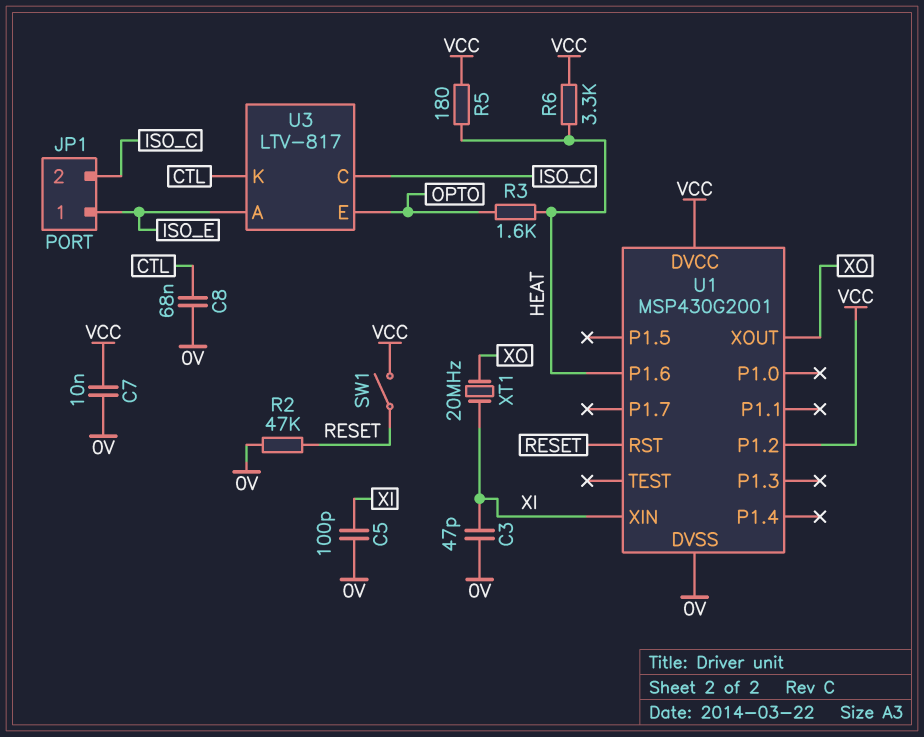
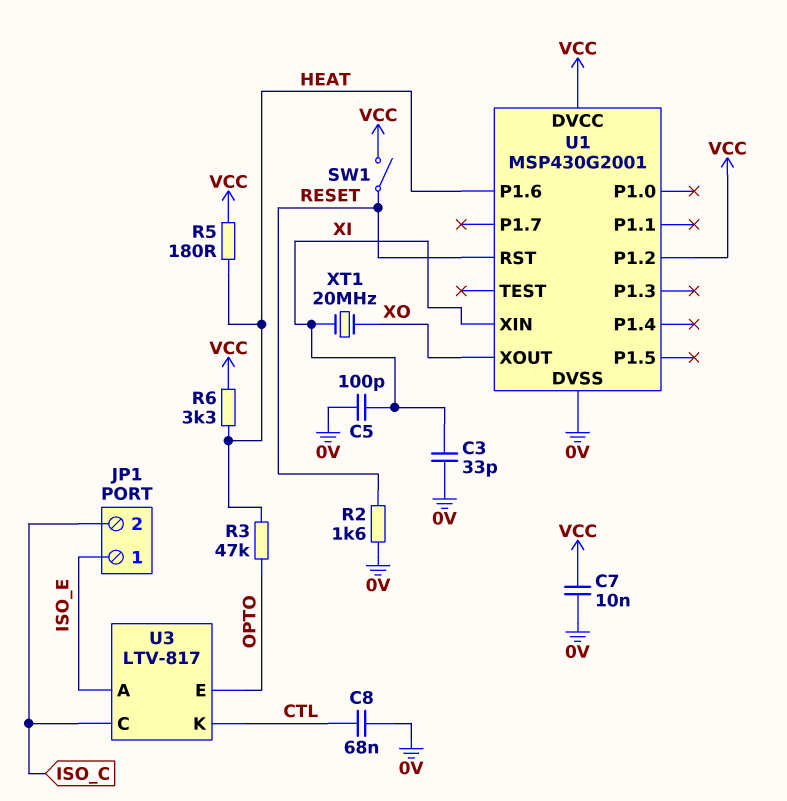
C3: 47pF (0V, XI) -> 33pF (0V, XI)
R2: 47k (0V, RESET) -> 1.6k (0V, RESET)
R3: 1.6k (HEAT, OPTO) -> 47k (HEAT, OPTO)

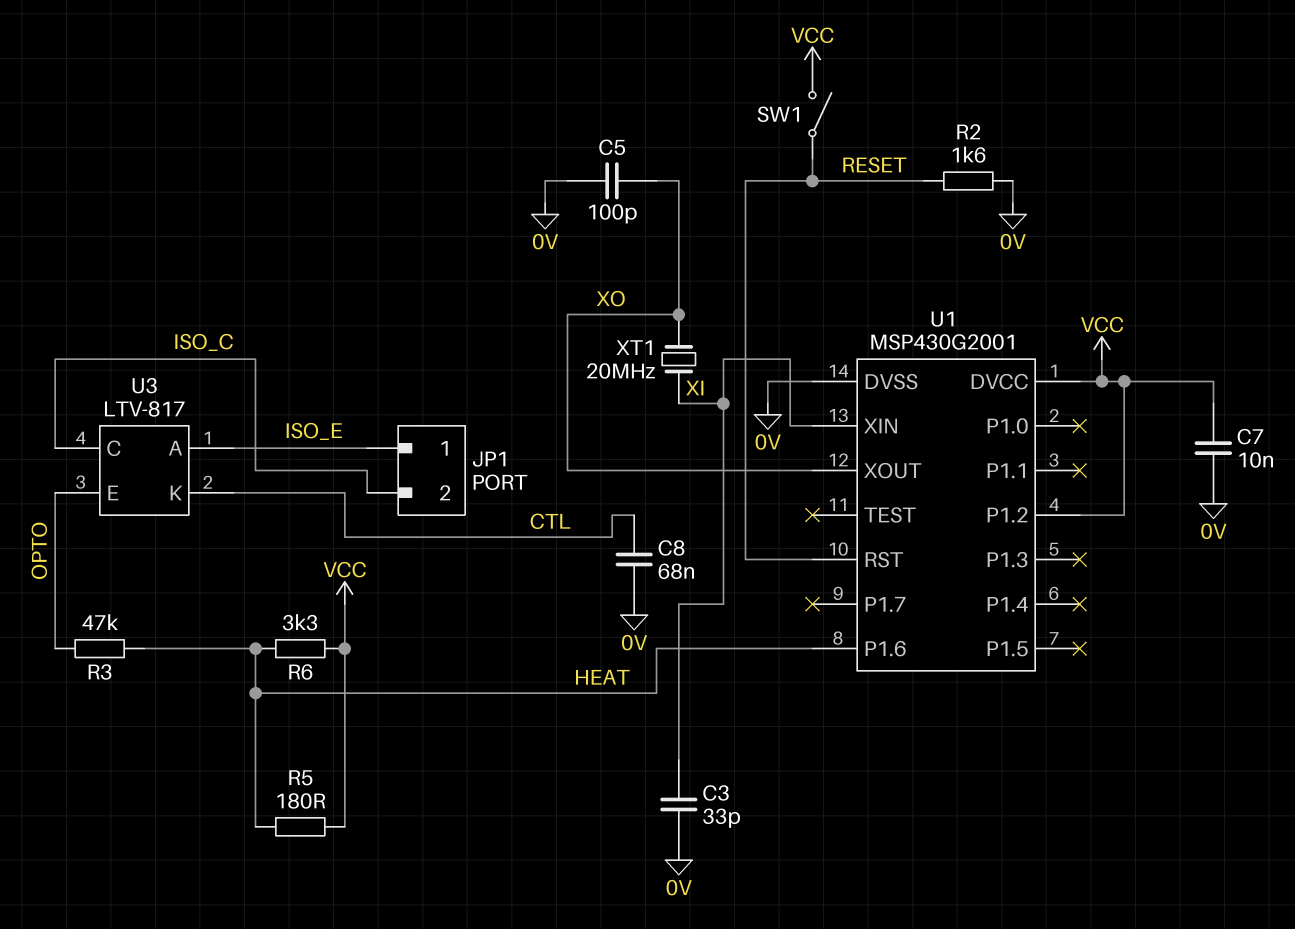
C5: 100pF (0V, XI) -> 100pF (0V, XO)

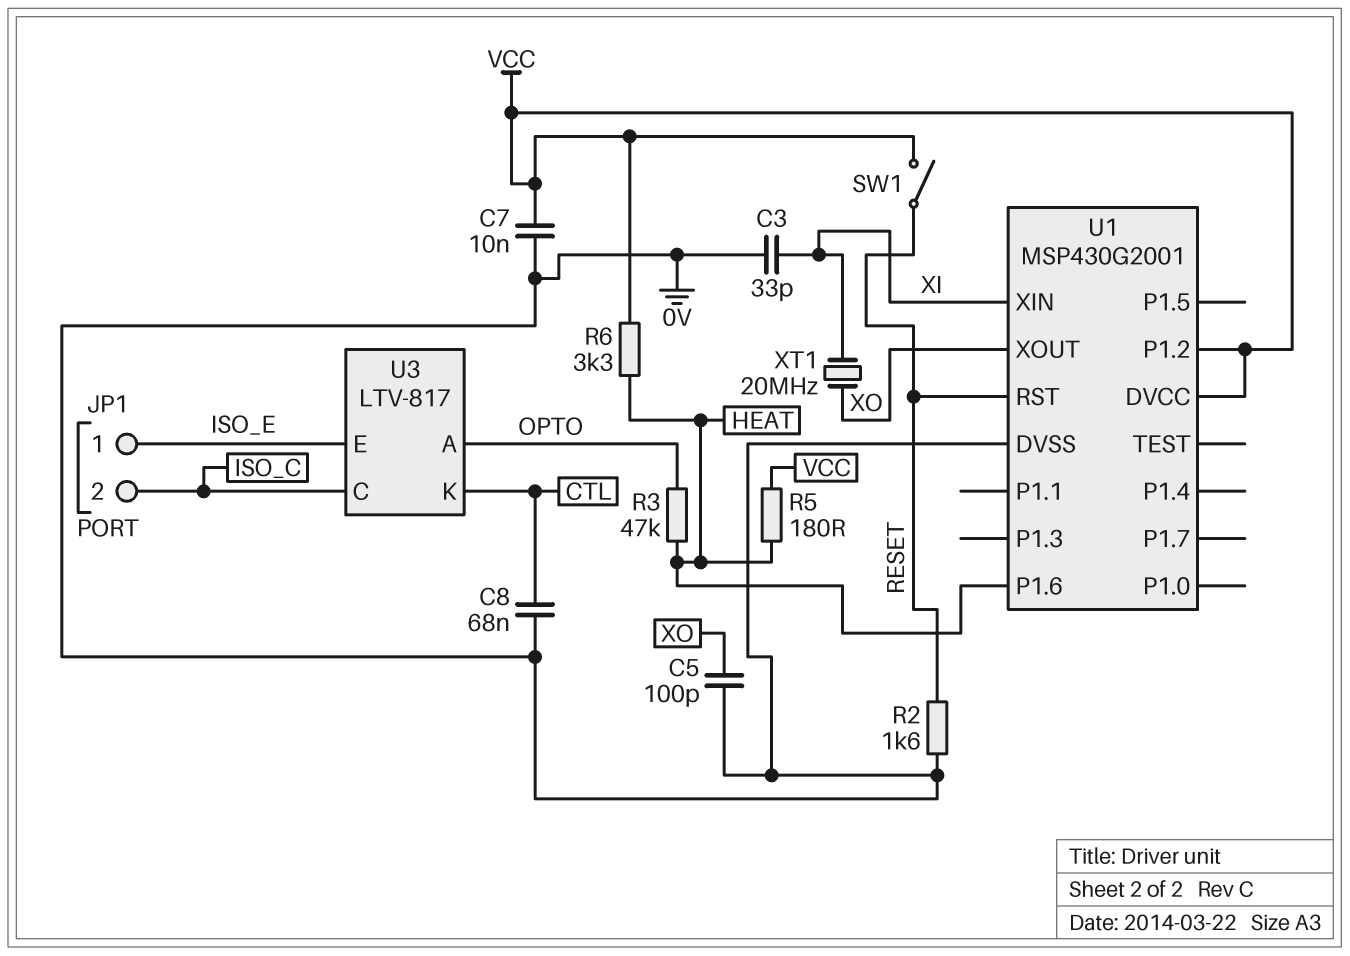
U3 pin A: ISO_E -> OPTO
U3 pin E: OPTO -> ISO_E

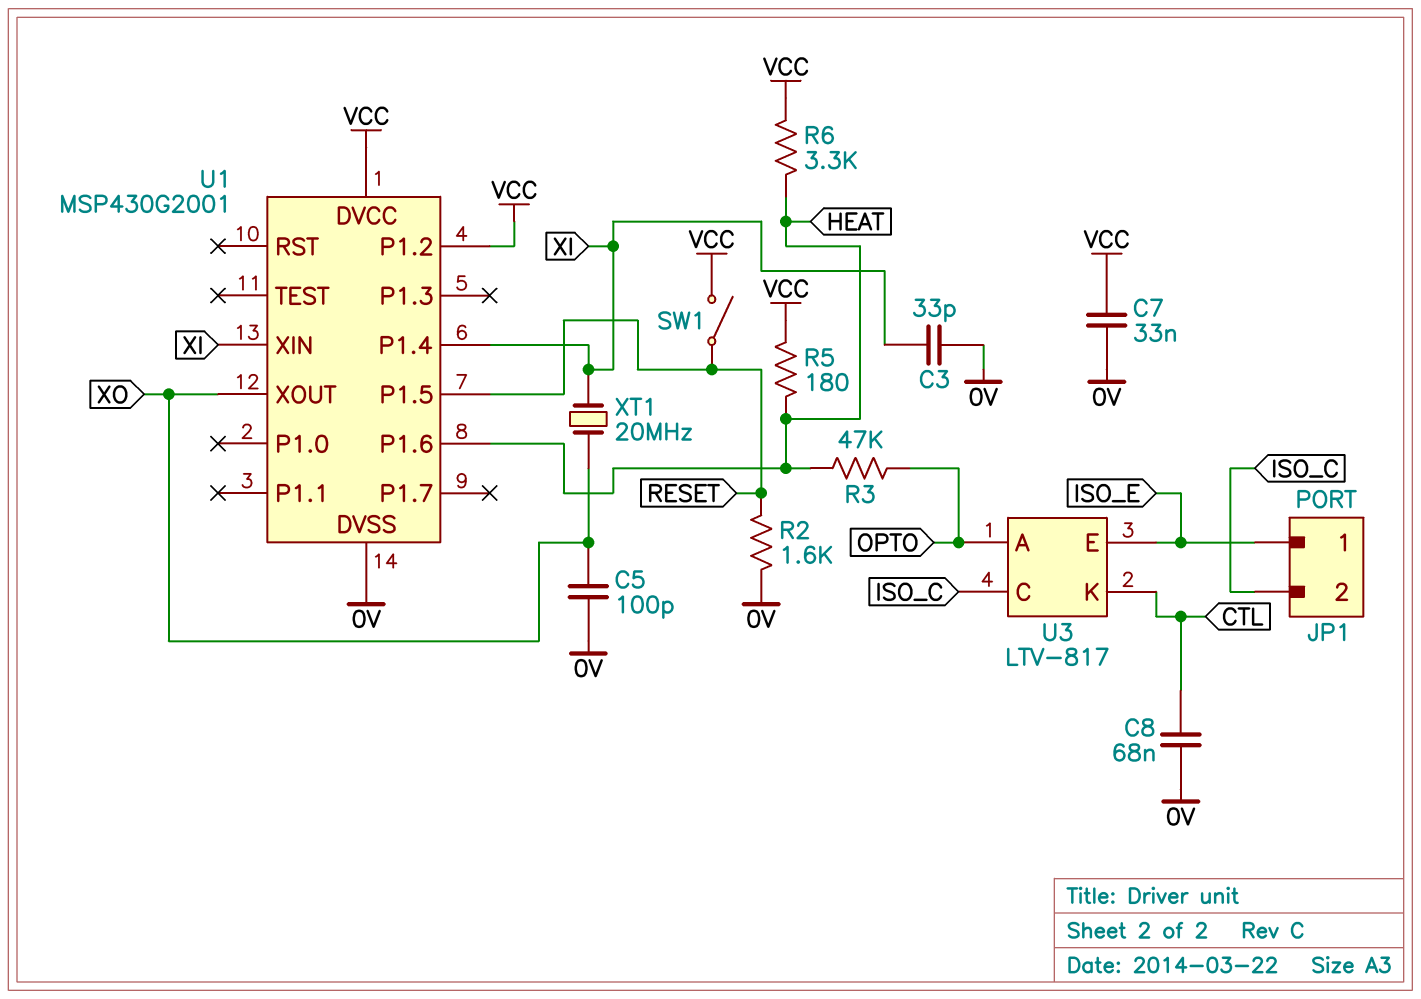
C7: 10nF (0V, VCC) -> 33nF (0V, VCC)
U1 pin P1.4: none -> XI
U1 pin P1.5: none -> RESET
U1 pin RST: RESET -> none

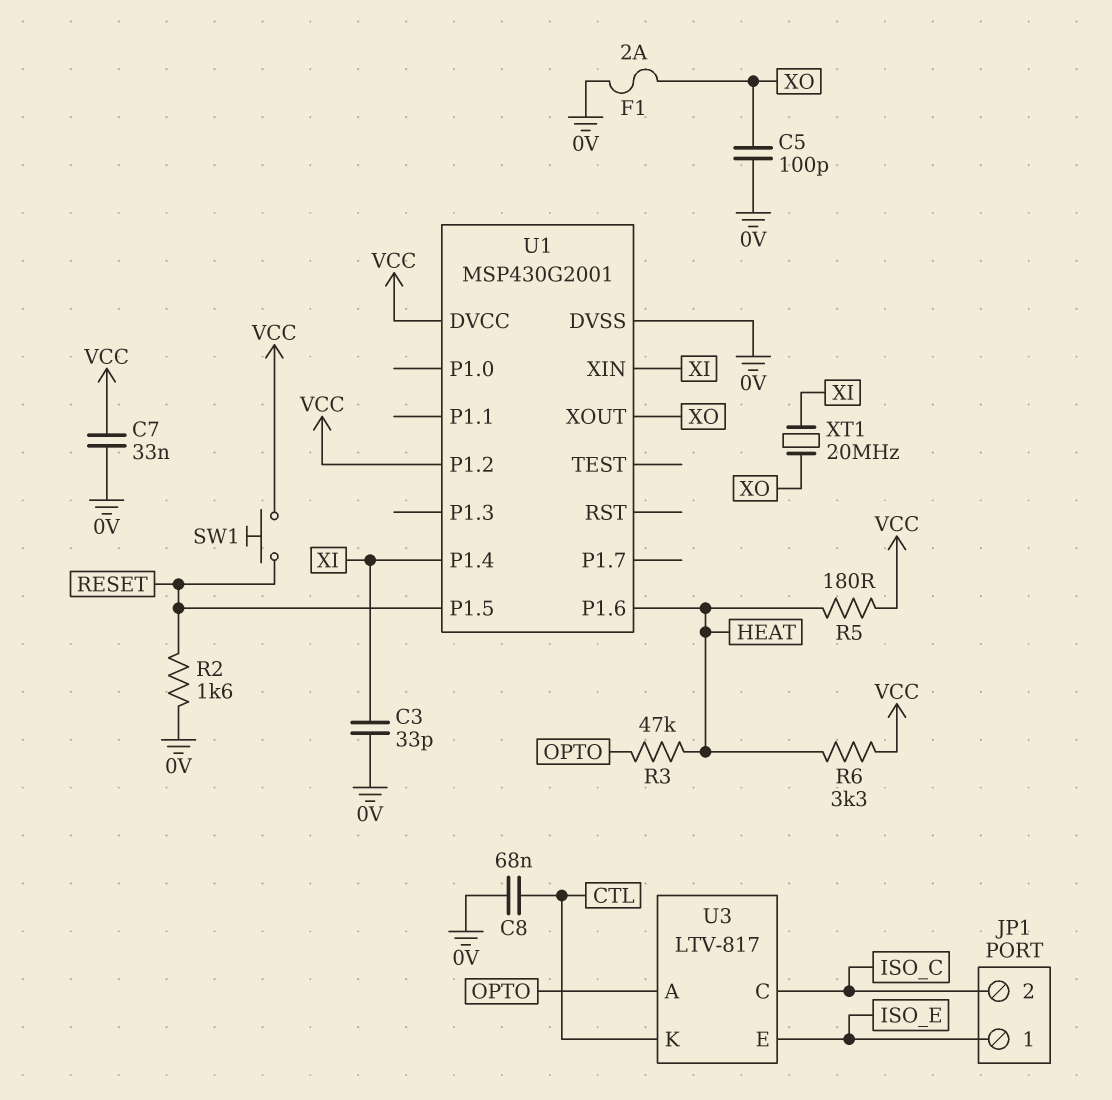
F1: none -> 2A (0V, XO)
SW1: switch (RESET, VCC) -> button (RESET, VCC)

